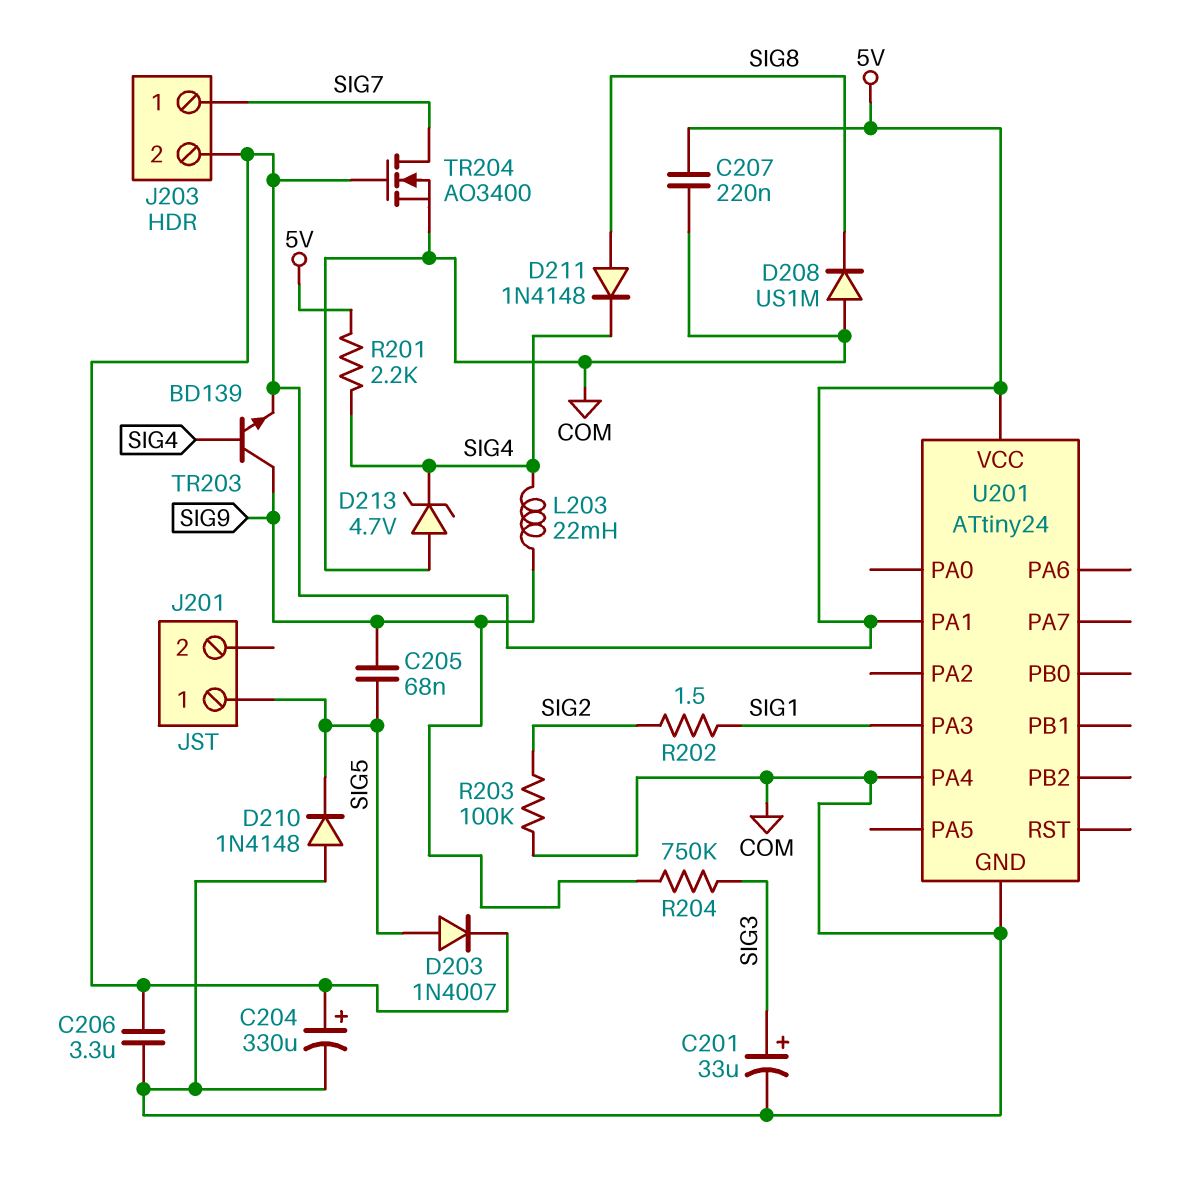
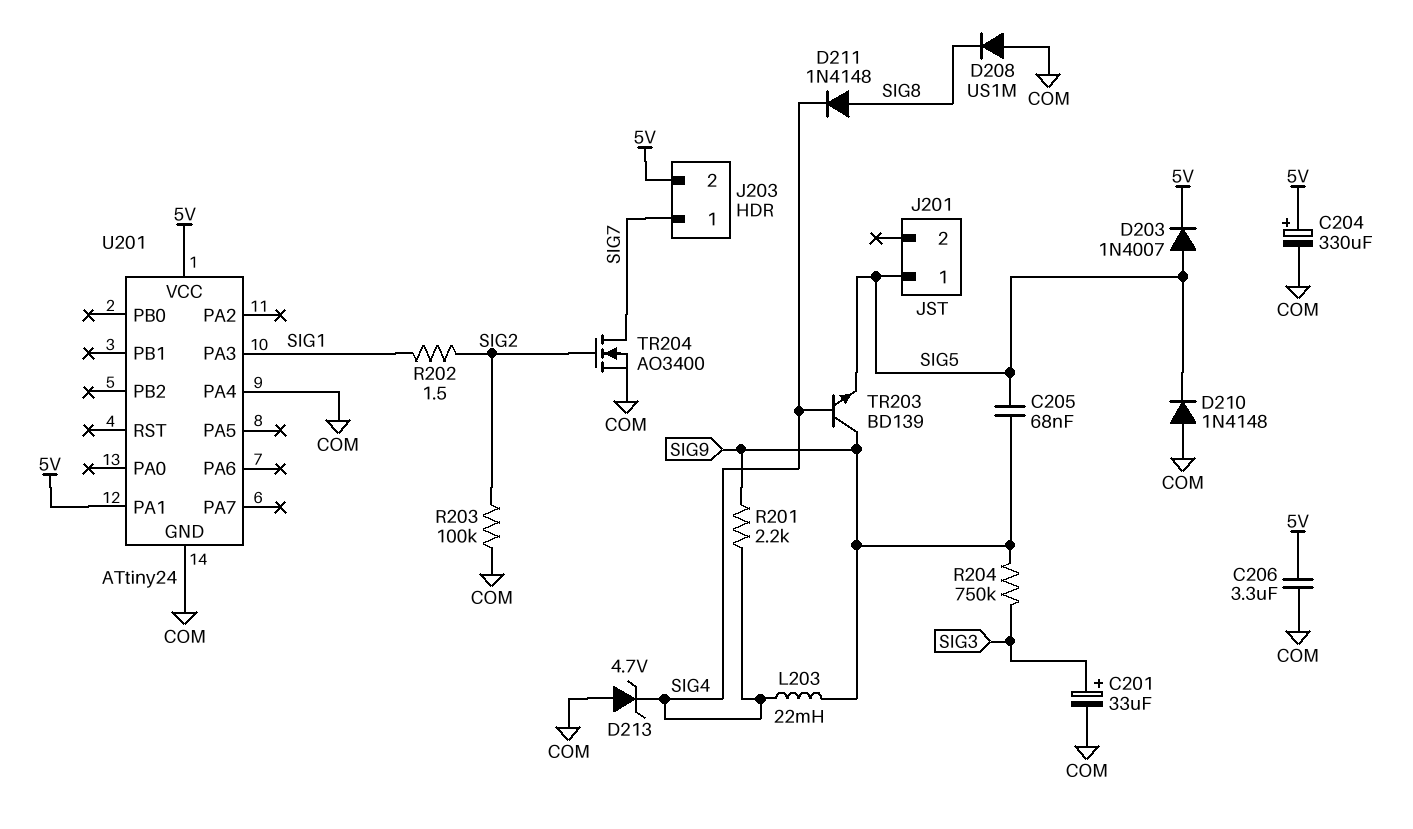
C207: 220nF (5V, COM) -> none
R201: 2.2k (5V, SIG4) -> 2.2k (SIG4, SIG9)
TR203: NPN BD139 (B SIG4, C SIG9, E 5V) -> NPN BD139 (B SIG4, C SIG9, E SIG5)
TR204: NMOS AO3400 (G 5V, D SIG7, S COM) -> NMOS AO3400 (G SIG2, D SIG7, S COM)

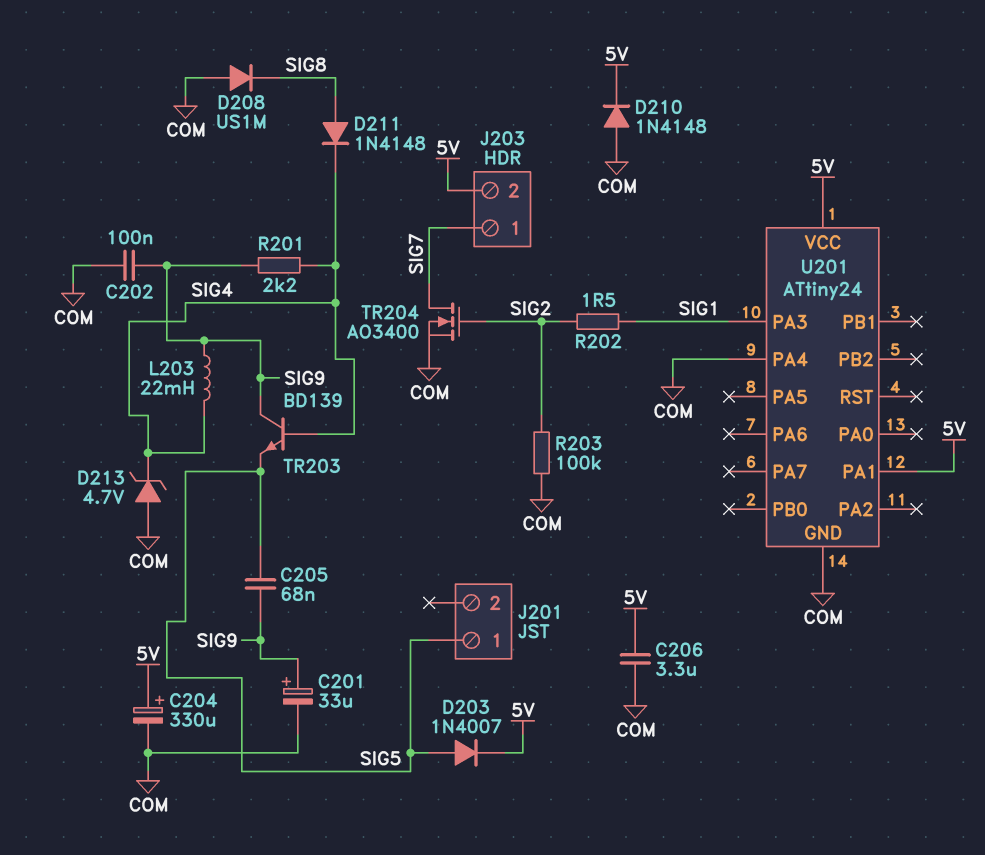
C201: 33uF (plus SIG3, minus COM) -> 33uF (plus SIG9, minus COM)
C202: none -> 100nF (COM, SIG9)
D210: diode 1N4148 (A COM, K SIG5) -> diode 1N4148 (A COM, K 5V)
R204: 750k (SIG3, SIG9) -> none

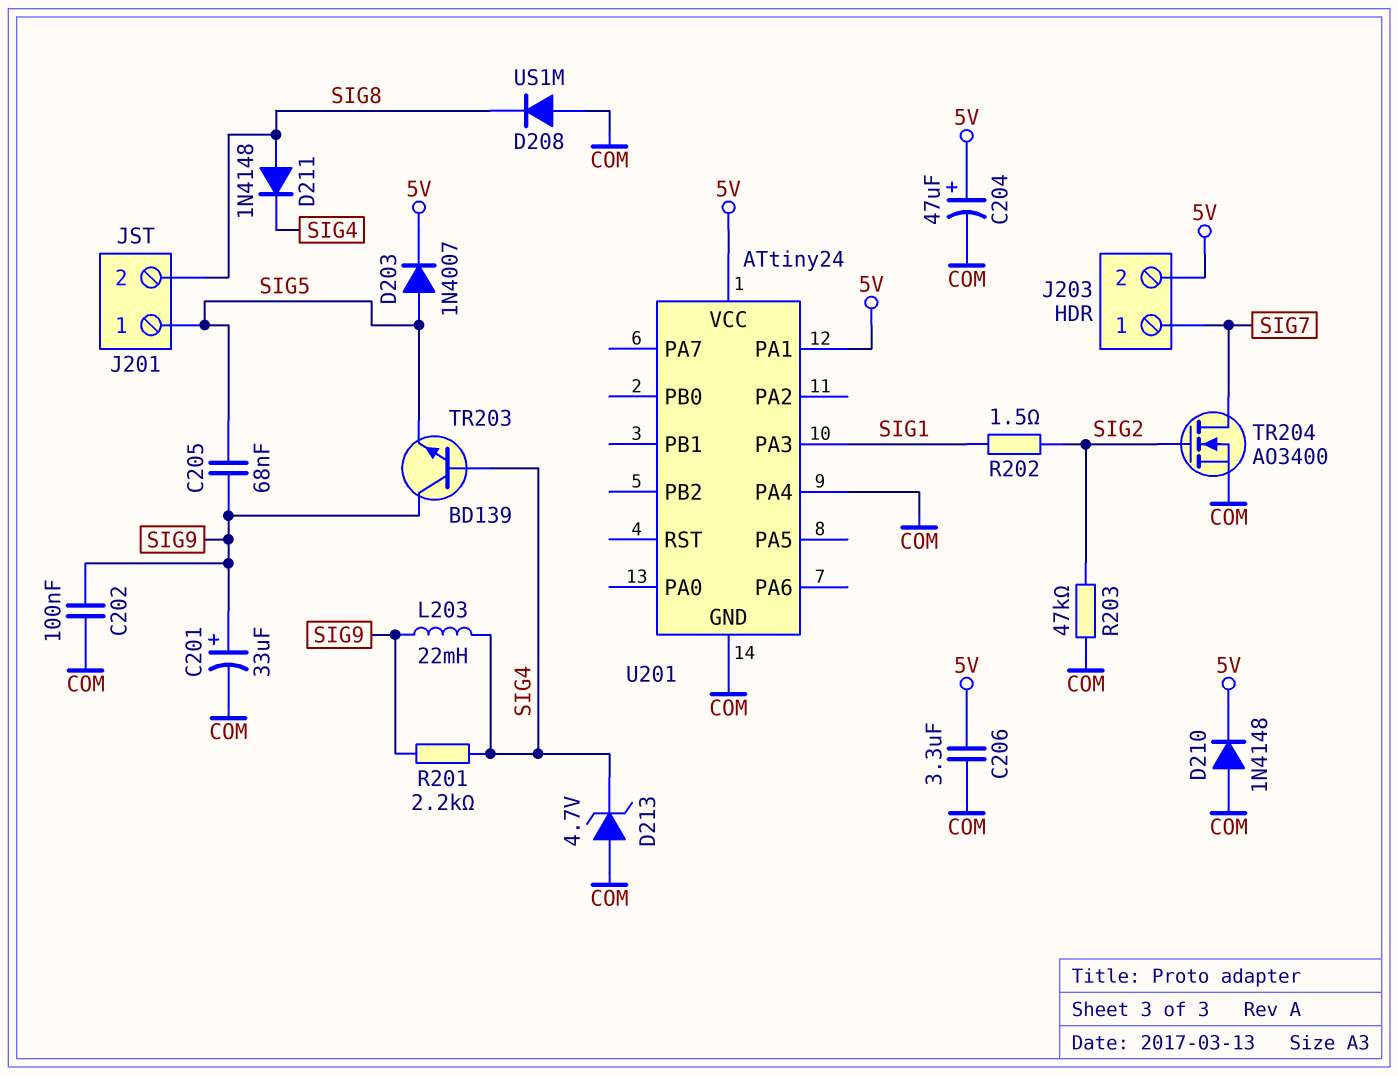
C204: 330uF (plus 5V, minus COM) -> 47uF (plus 5V, minus COM)
J201 pin 2: none -> SIG8
R203: 100k (COM, SIG2) -> 47k (COM, SIG2)

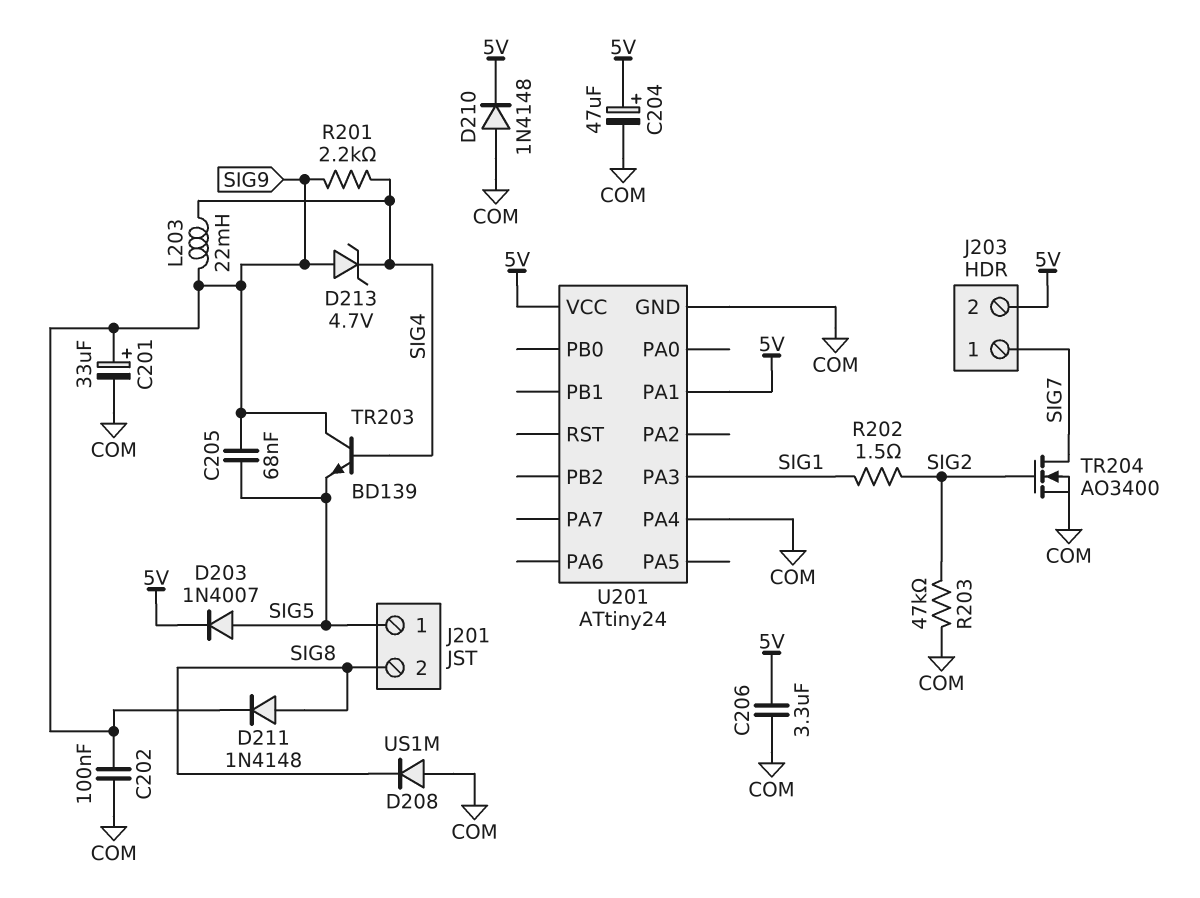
D211: diode 1N4148 (A SIG8, K SIG4) -> diode 1N4148 (A SIG8, K SIG9)
D213: zener 4.7V (A COM, K SIG4) -> zener 4.7V (A SIG9, K SIG4)

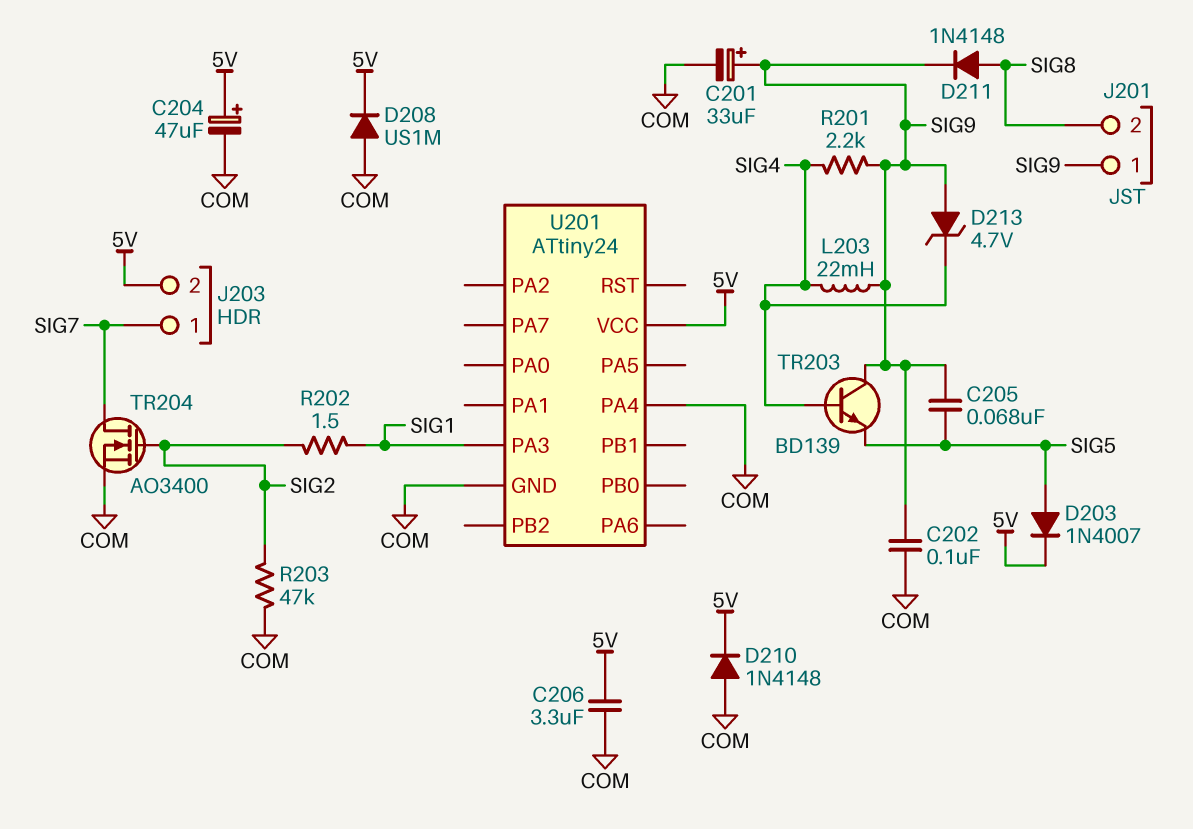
D208: diode US1M (A COM, K SIG8) -> diode US1M (A COM, K 5V)
J201 pin 1: SIG5 -> SIG9
U201 pin PA1: 5V -> none

